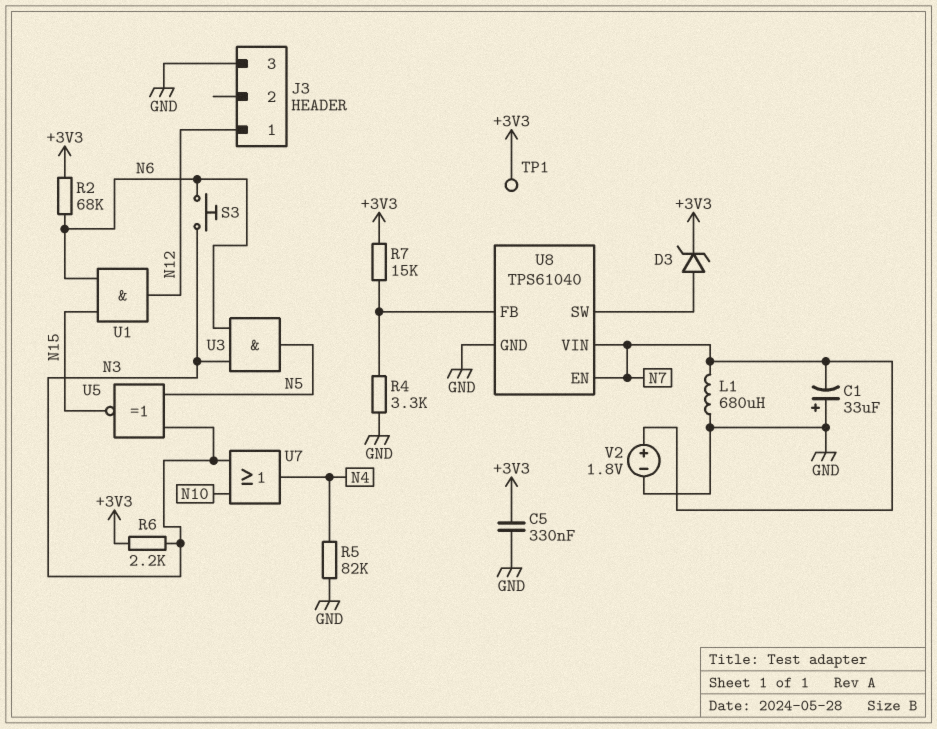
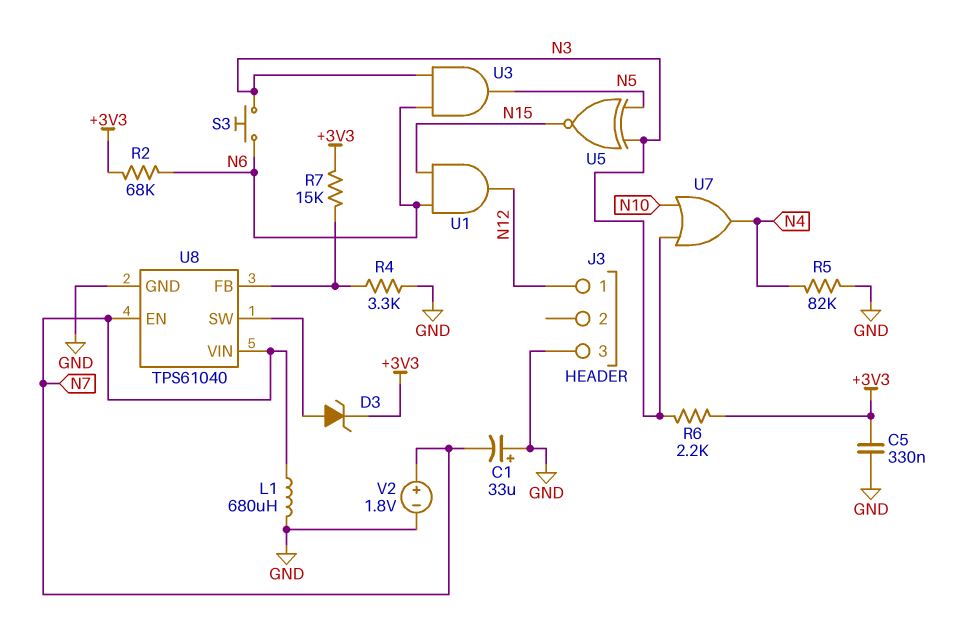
TP1: test point (+3V3) -> none

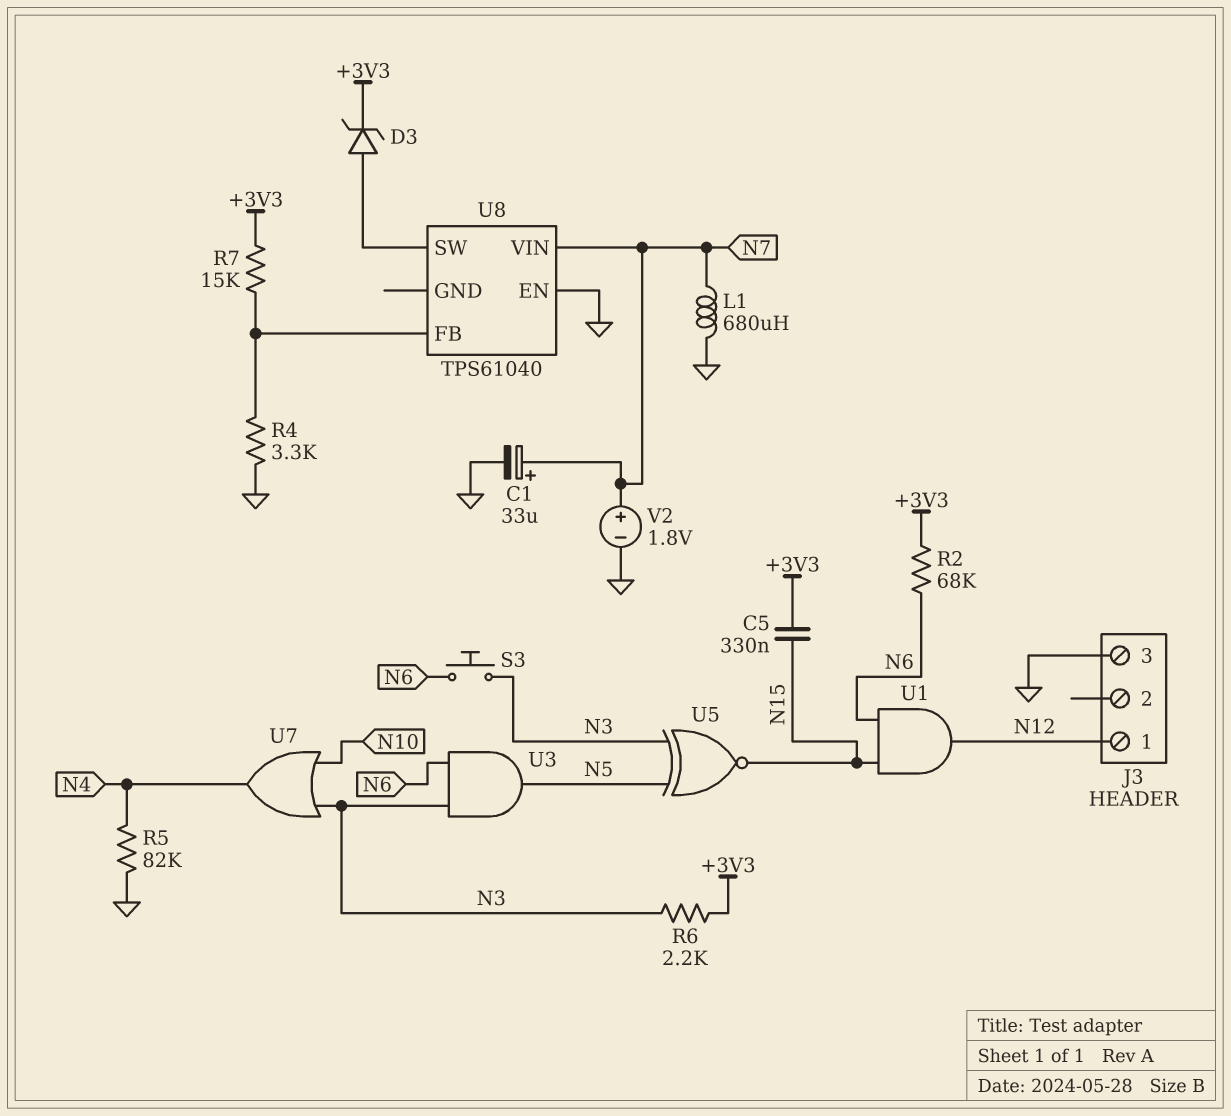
C1: 33uF (plus GND, minus N7) -> 33uF (plus N7, minus GND)
C5: 330nF (+3V3, GND) -> 330nF (+3V3, N15)
U8 pin EN: N7 -> GND
U8 pin GND: GND -> none

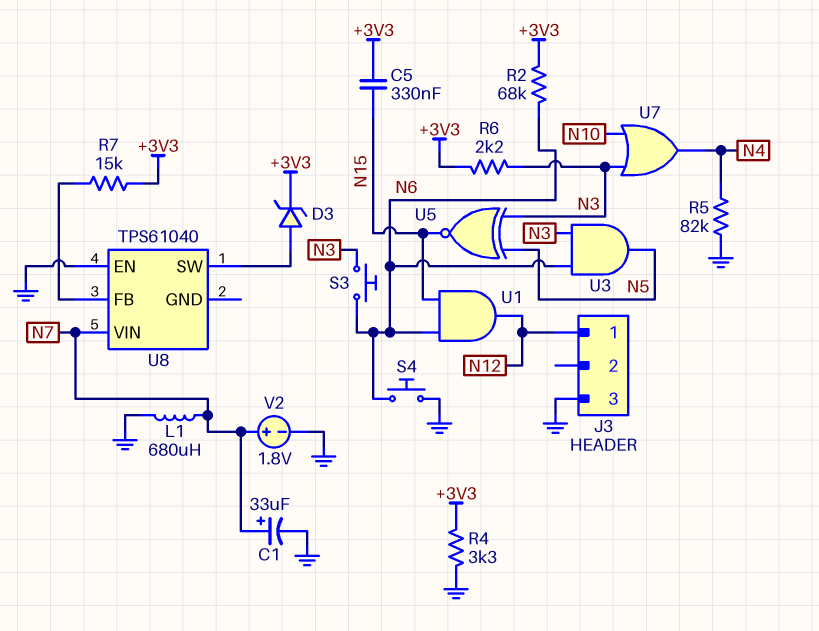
R4: 3.3k (GND, U8/FB) -> 3.3k (+3V3, GND)
S4: none -> button (GND, N6)

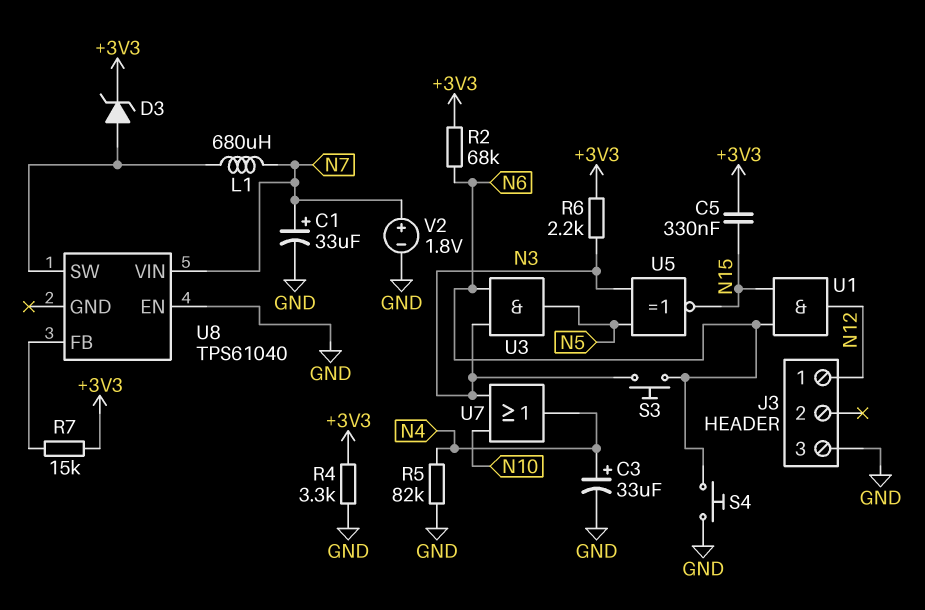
C3: none -> 33uF (plus N4, minus GND)
L1: 680uH (GND, N7) -> 680uH (N7, U8/SW)

